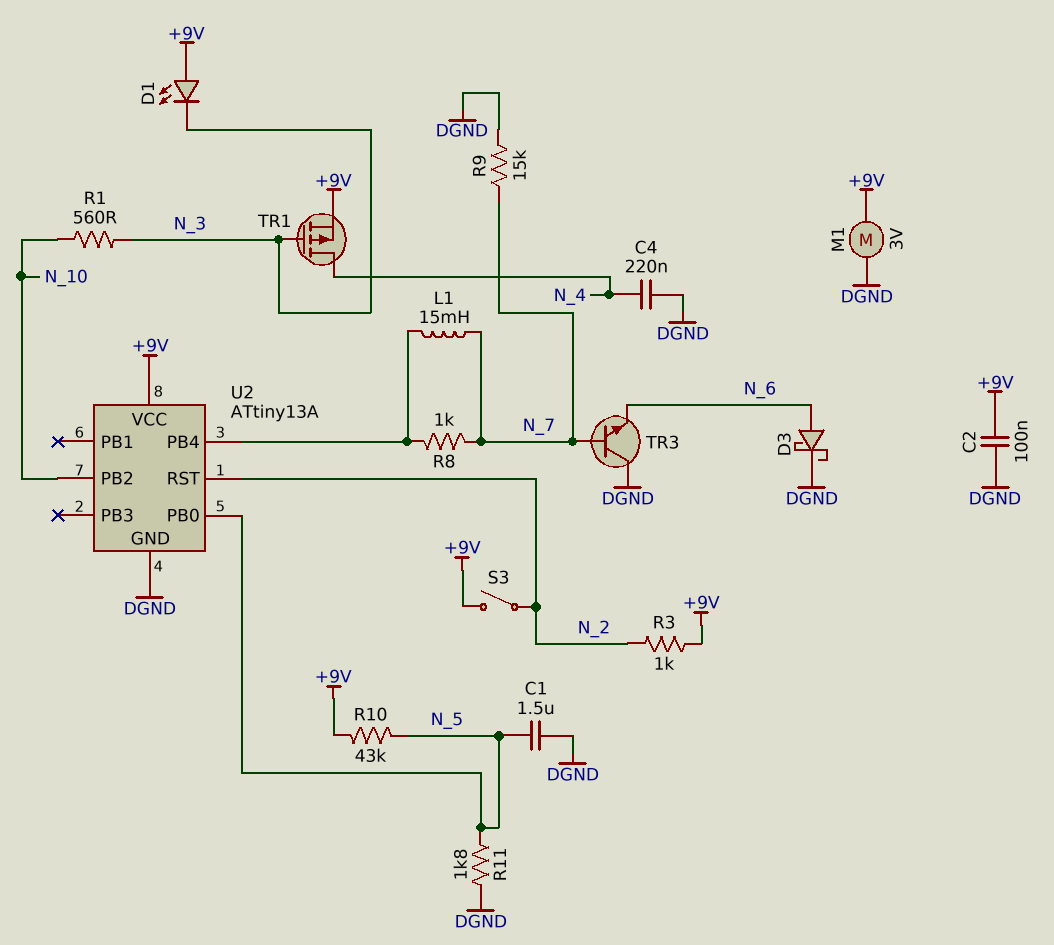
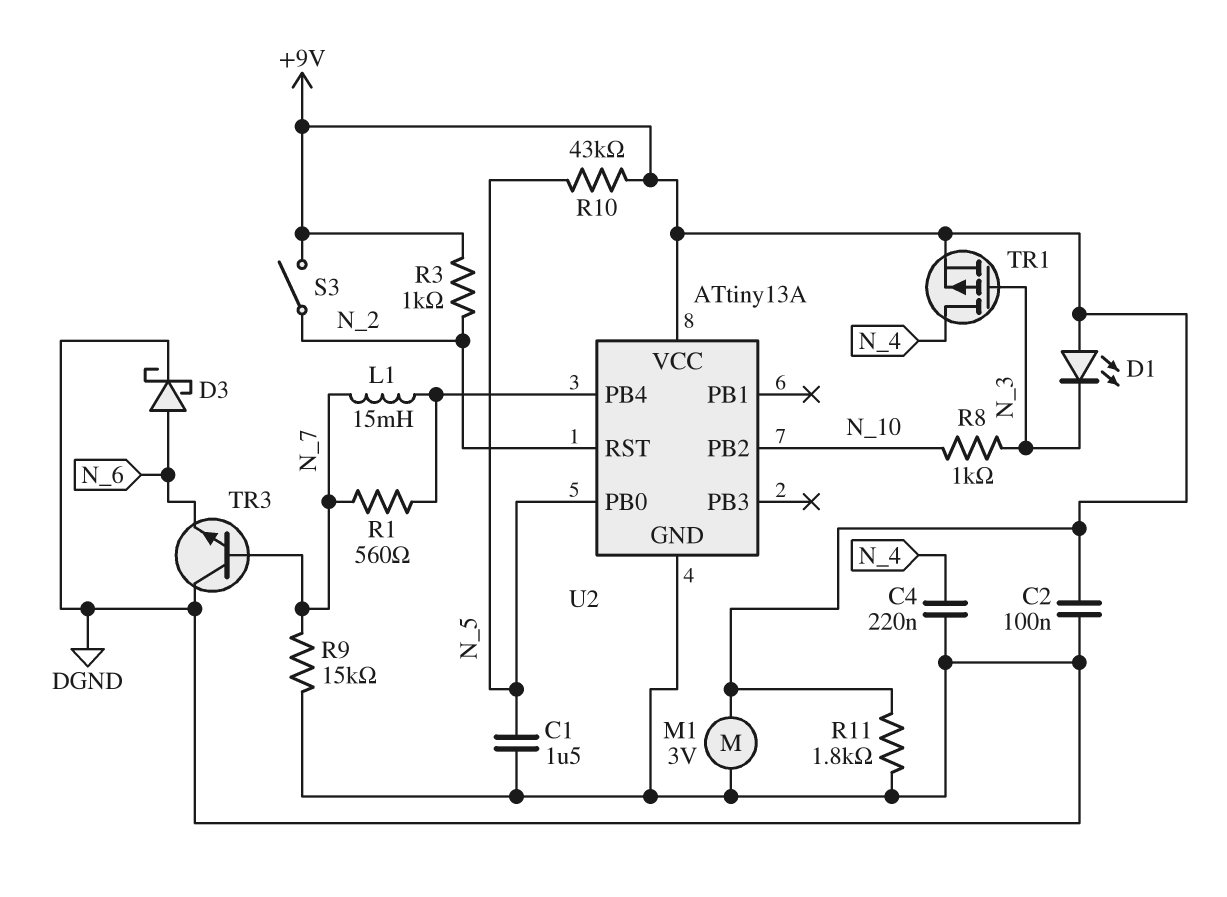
R1: 560 (N_3, N_10) -> 560 (N_7, U2/PB4)
R8: 1k (N_7, U2/PB4) -> 1k (N_3, N_10)
R11: 1.8k (DGND, N_5) -> 1.8k (+9V, DGND)

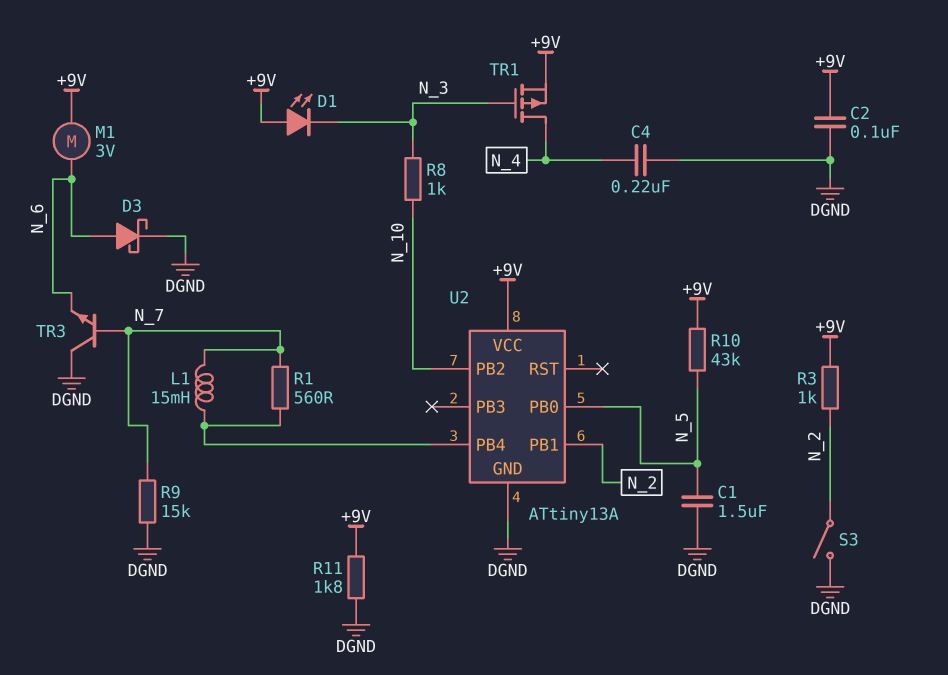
M1: motor 3V (+9V, DGND) -> motor 3V (+9V, N_6)
S3: switch (+9V, N_2) -> switch (DGND, N_2)
U2 pin PB1: none -> N_2
U2 pin RST: N_2 -> none

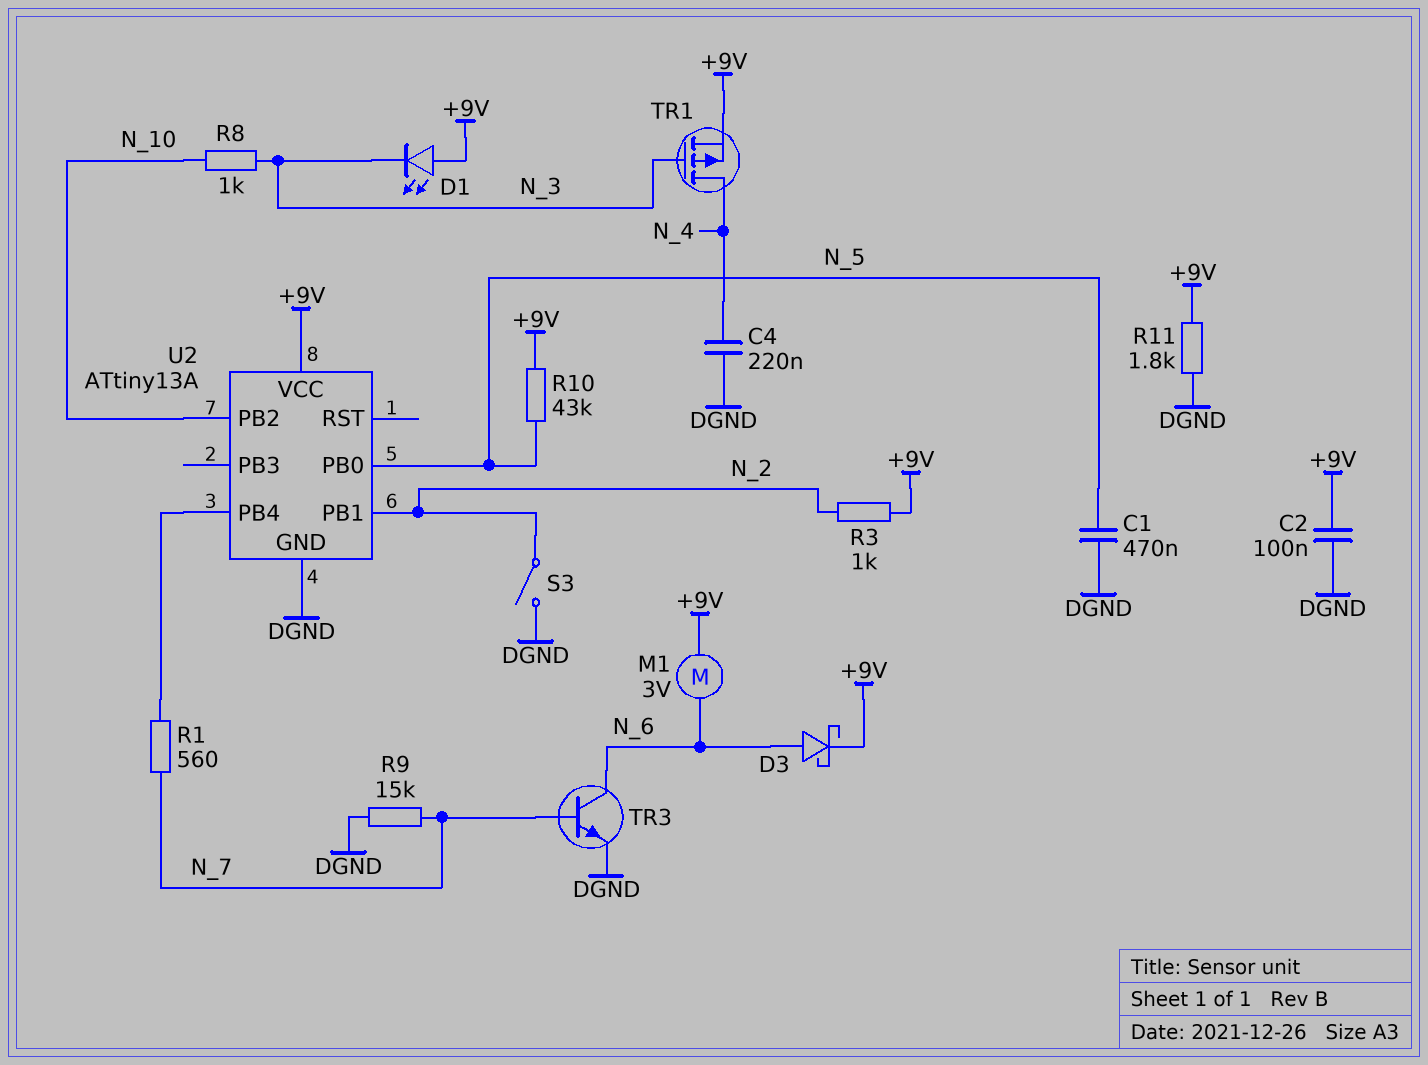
C1: 1.5uF (DGND, N_5) -> 470nF (DGND, N_5)
D3: schottky (A N_6, K DGND) -> schottky (A N_6, K +9V)
L1: 15mH (N_7, U2/PB4) -> none
TR3: NPN (B N_7, C DGND, E N_6) -> NPN (B N_7, C N_6, E DGND)

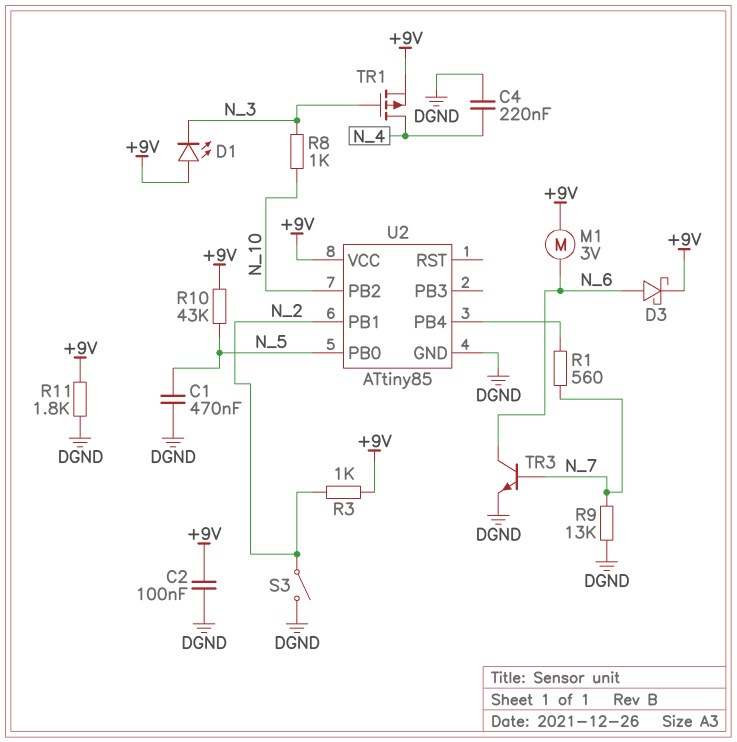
R9: 15k (DGND, N_7) -> 13k (DGND, N_7)
U2: ATtiny13A -> ATtiny85

